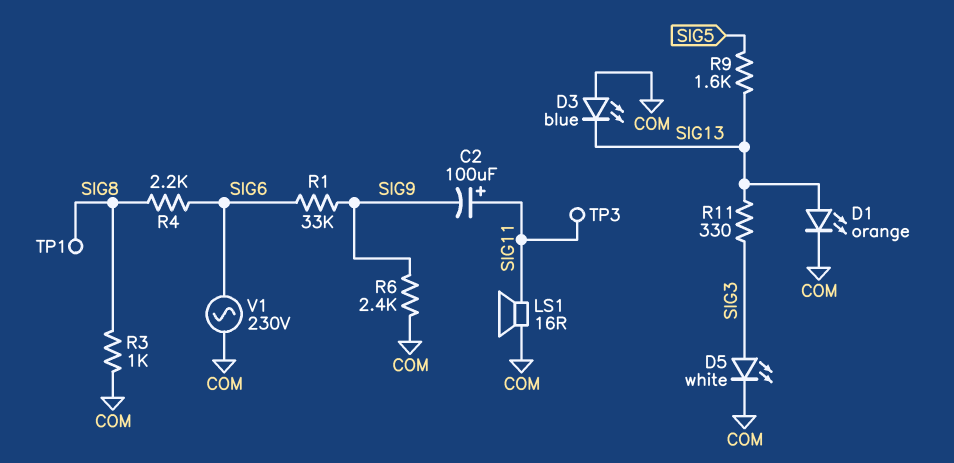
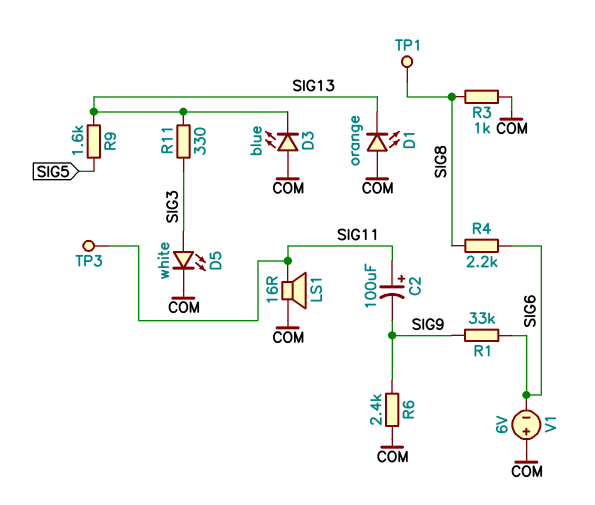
D1: LED orange (A SIG13, K COM) -> LED orange (A COM, K SIG13)
V1: AC 230V (COM, SIG6) -> 6V (plus COM, minus SIG6)

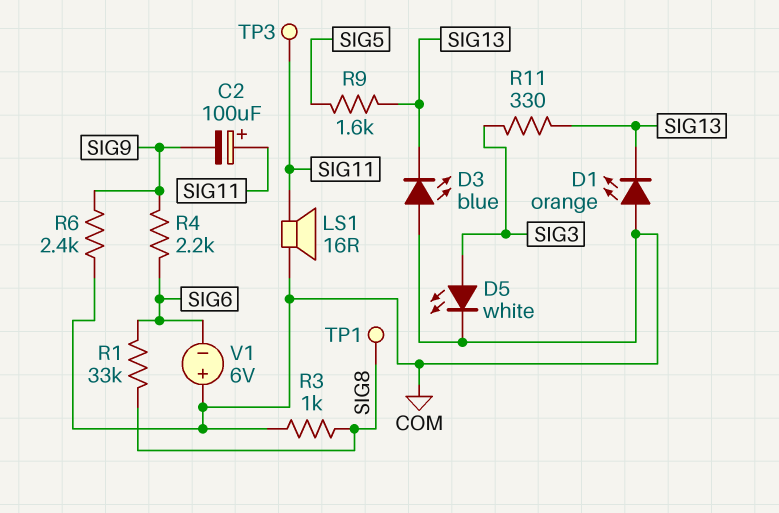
R1: 33k (SIG6, SIG9) -> 33k (SIG6, SIG8)
R4: 2.2k (SIG6, SIG8) -> 2.2k (SIG6, SIG9)

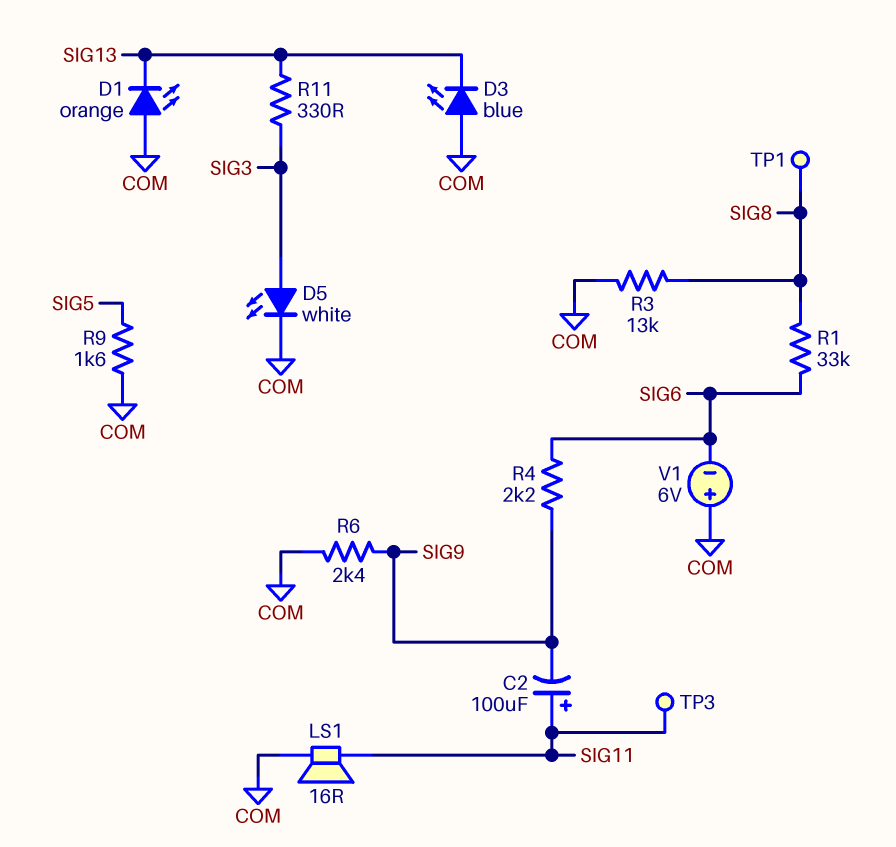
R3: 1k (COM, SIG8) -> 13k (COM, SIG8)
R9: 1.6k (SIG5, SIG13) -> 1.6k (COM, SIG5)

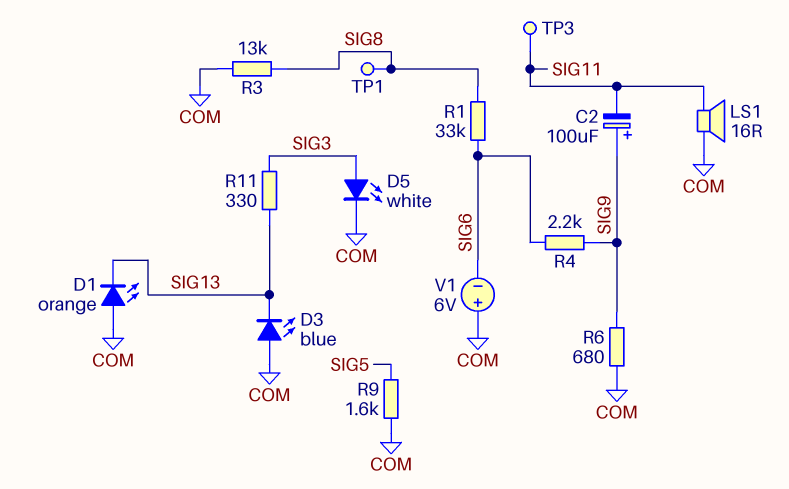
C2: 100uF (plus SIG11, minus SIG9) -> 100uF (plus SIG9, minus SIG11)
R6: 2.4k (COM, SIG9) -> 680 (COM, SIG9)

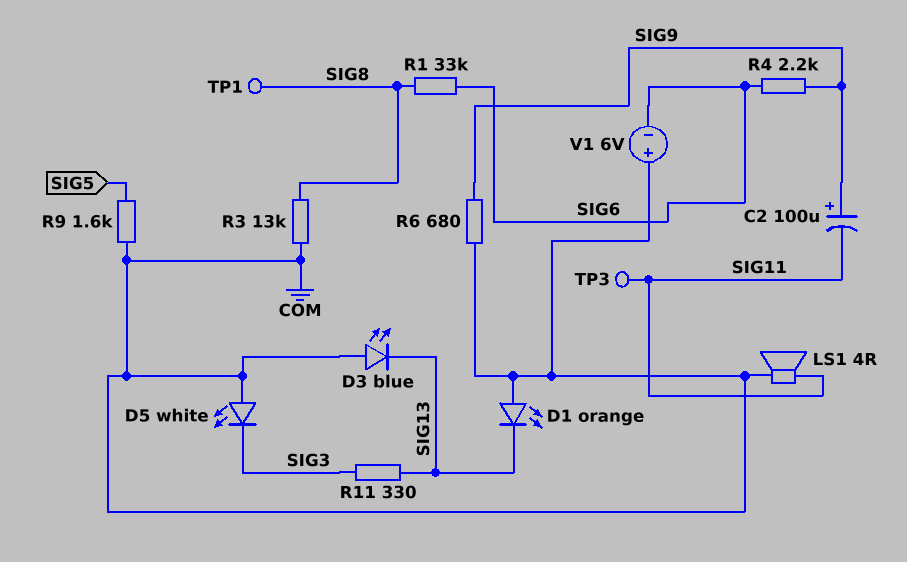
D5: LED white (A SIG3, K COM) -> LED white (A COM, K SIG3)
LS1: speaker 16R (COM, SIG11) -> speaker 4R (COM, SIG11)

